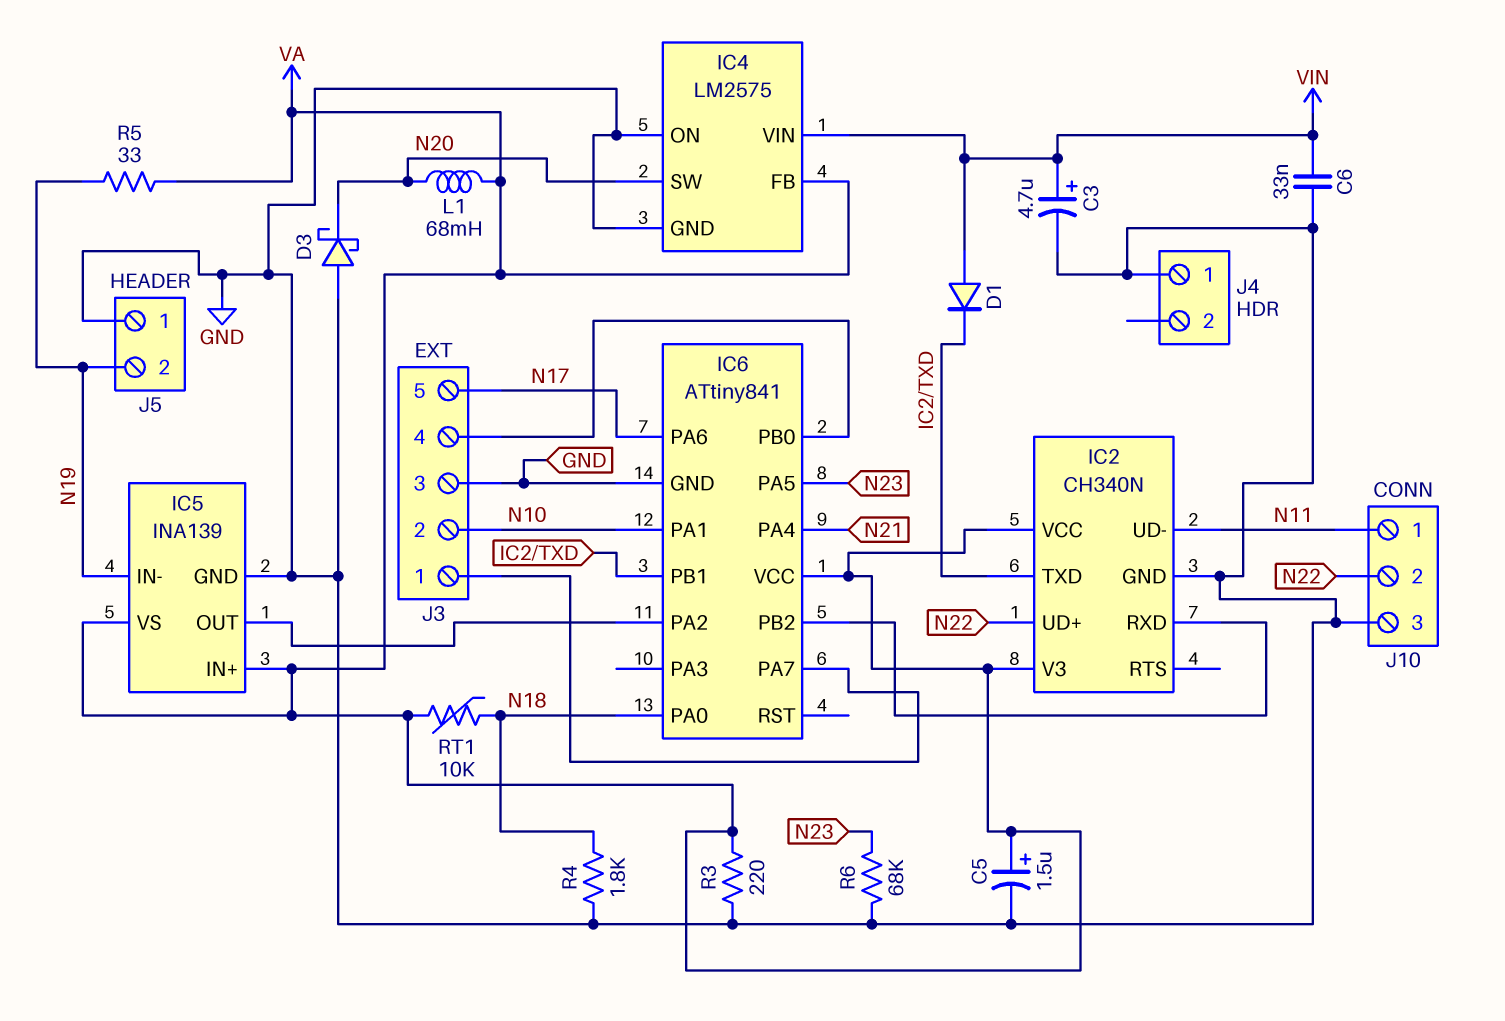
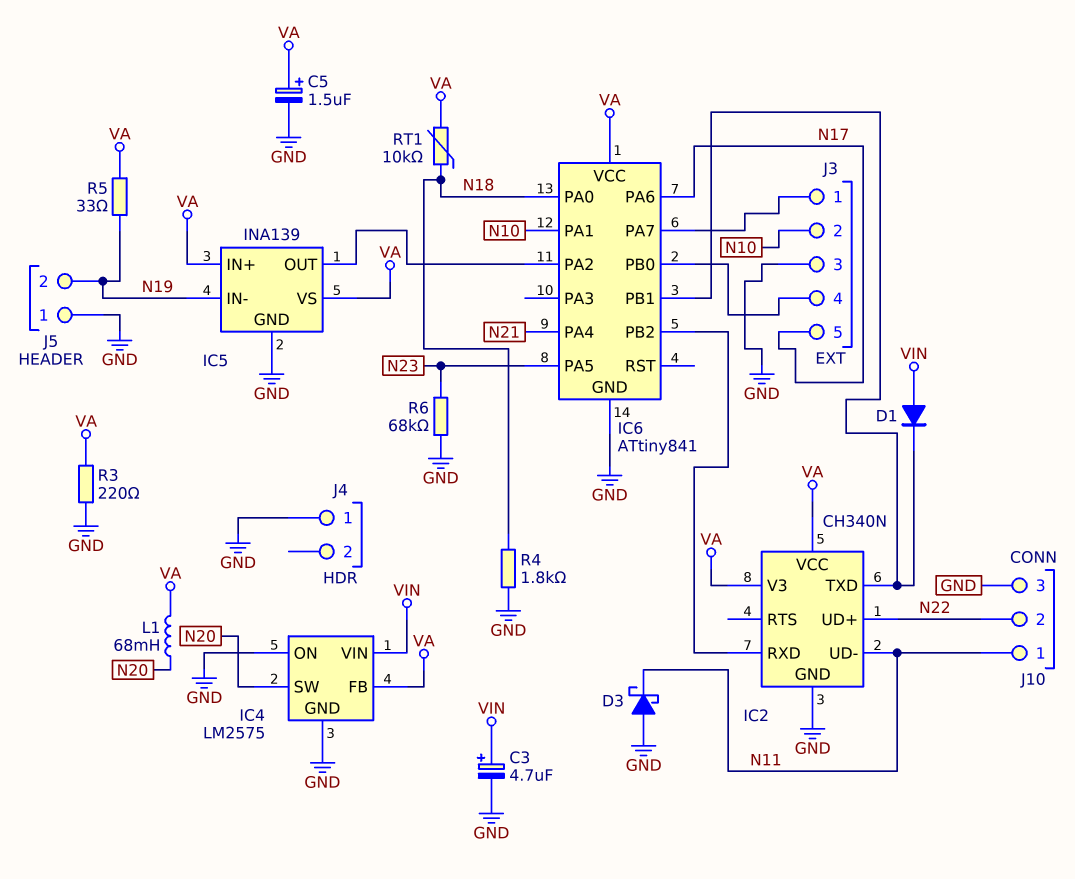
C6: 33nF (GND, VIN) -> none
D3: schottky (A GND, K N20) -> schottky (A GND, K N11)

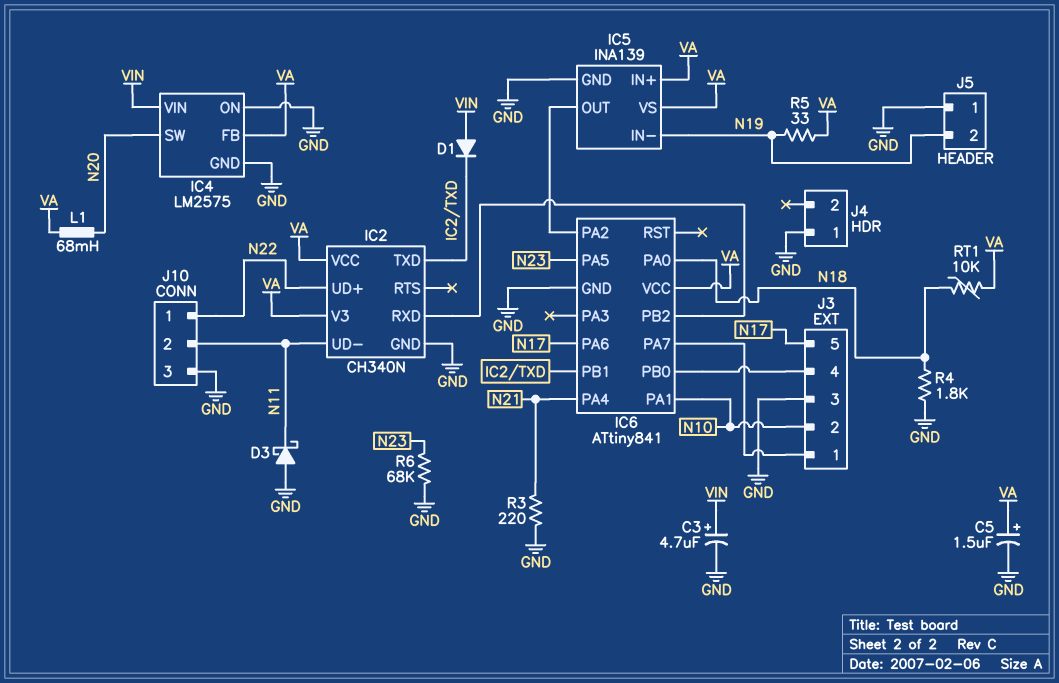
J10 pin 1: N11 -> N22
J10 pin 2: N22 -> N11
R3: 220 (GND, VA) -> 220 (GND, N21)

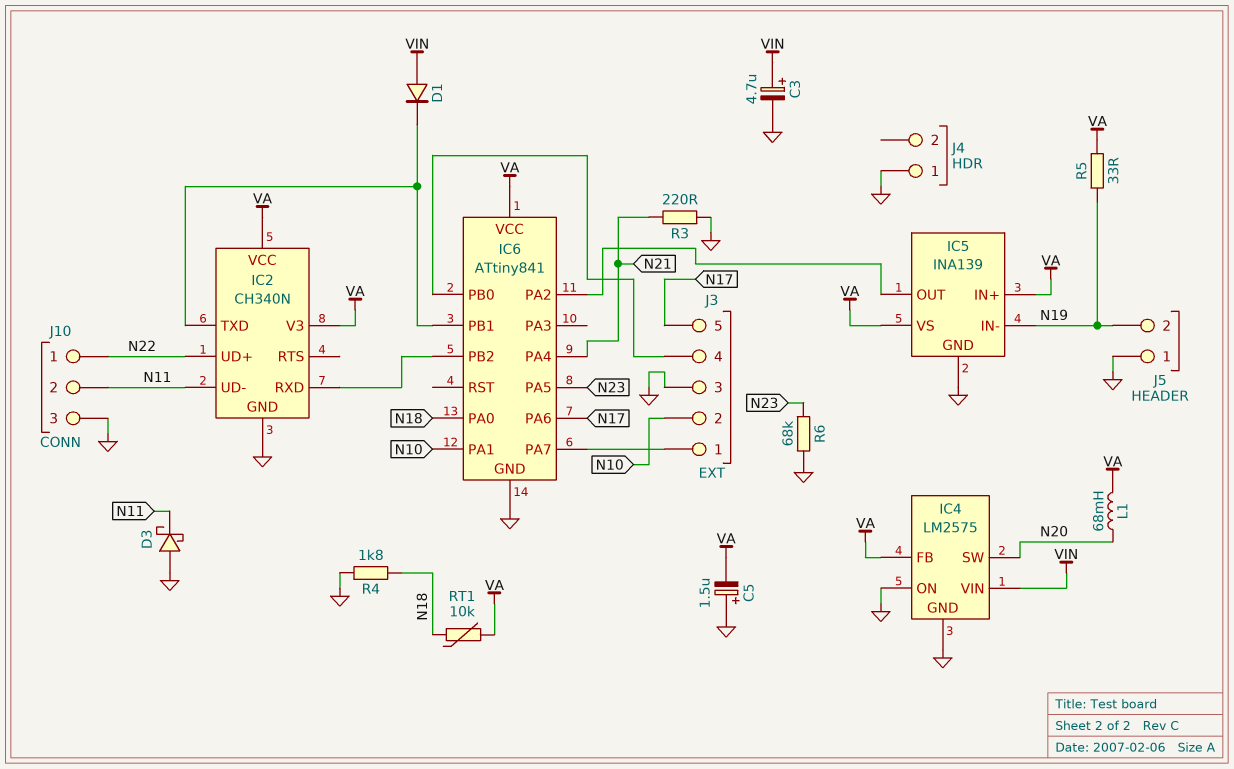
C5: 1.5uF (plus VA, minus GND) -> 1.5uF (plus GND, minus VA)

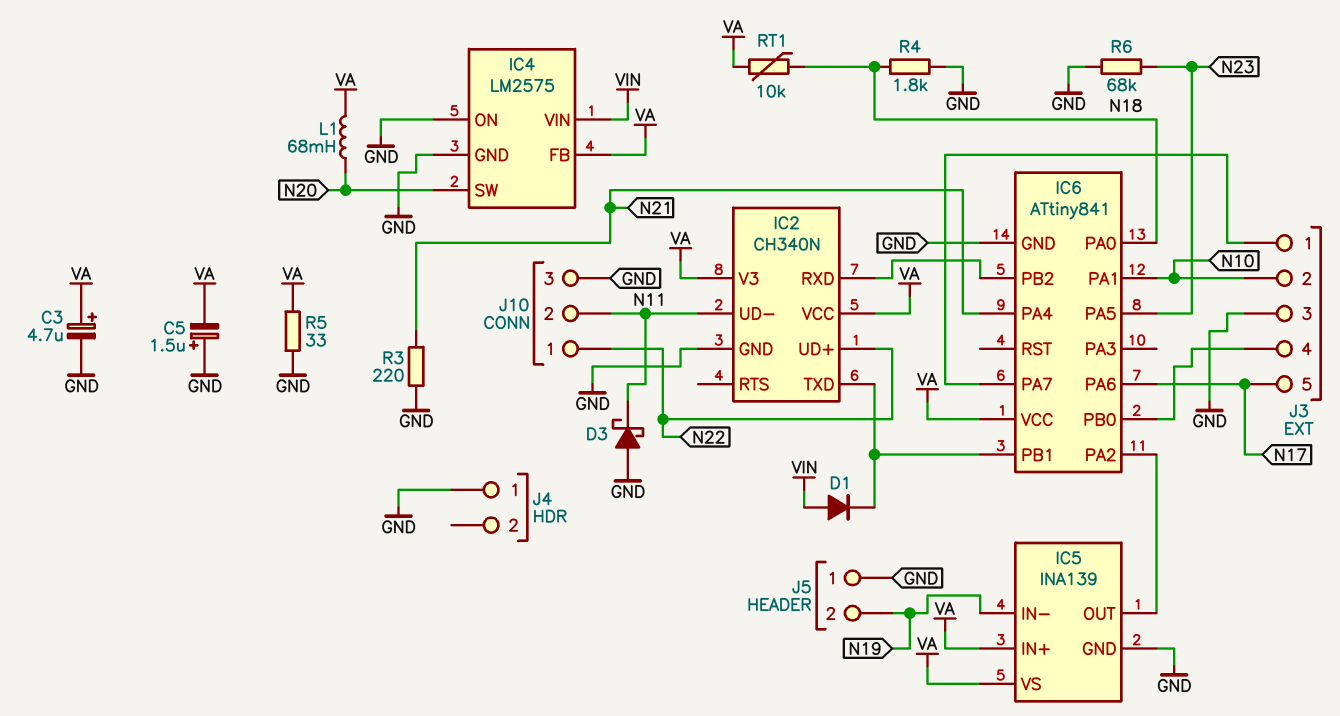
C3: 4.7uF (plus VIN, minus GND) -> 4.7uF (plus VA, minus GND)
R5: 33 (N19, VA) -> 33 (GND, VA)

